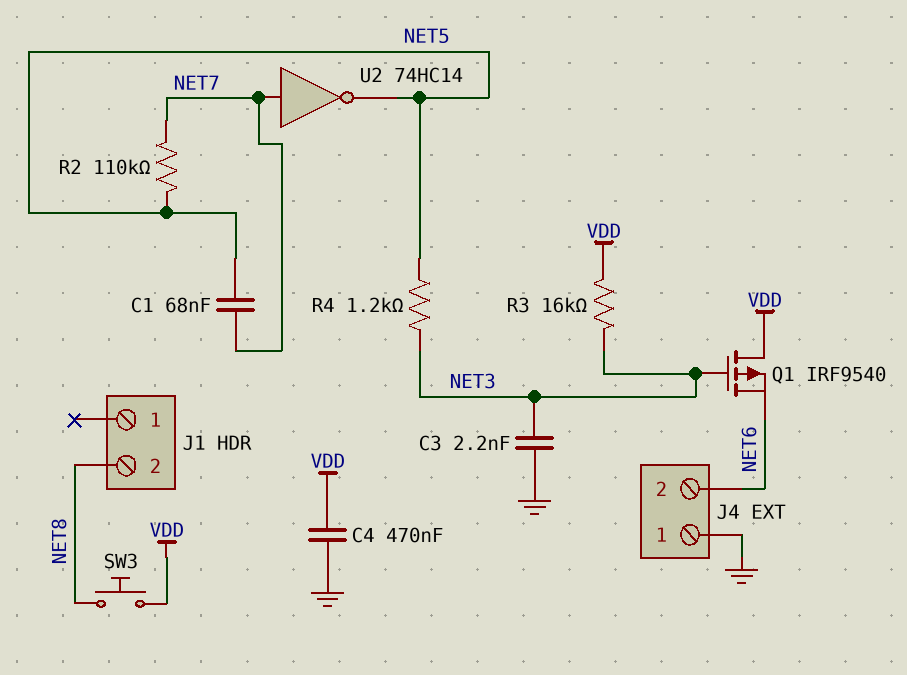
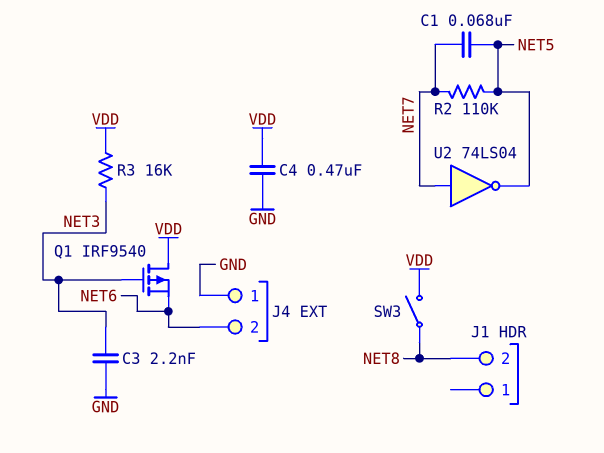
R4: 1.2k (NET3, NET5) -> none
SW3: button (NET8, VDD) -> switch (NET8, VDD)
U2: NOT 74HC14 (in NET7, out NET5) -> NOT 74LS04 (in NET7, out NET5)

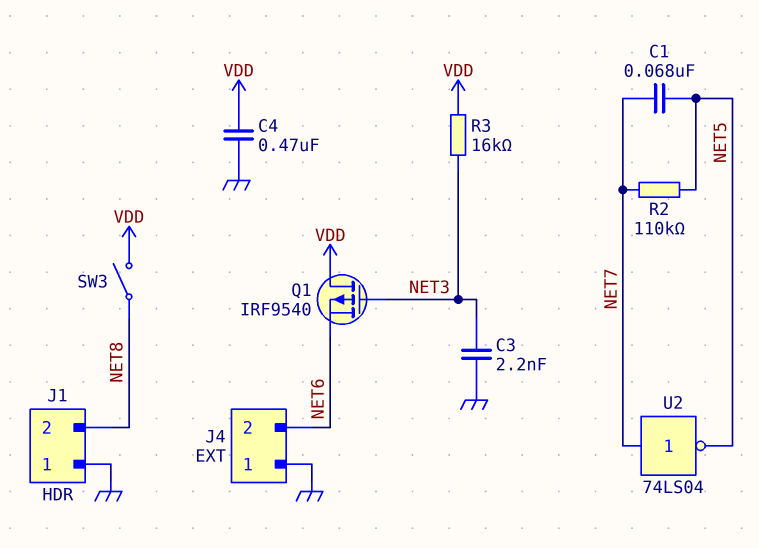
J1 pin 1: none -> GND

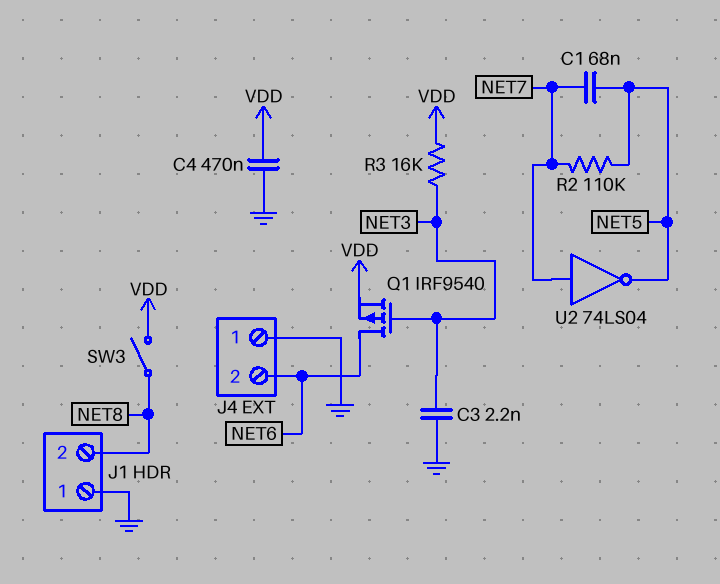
Q1: PMOS IRF9540 (G NET3, D VDD, S NET6) -> PMOS IRF9540 (G NET3, D NET6, S VDD)

